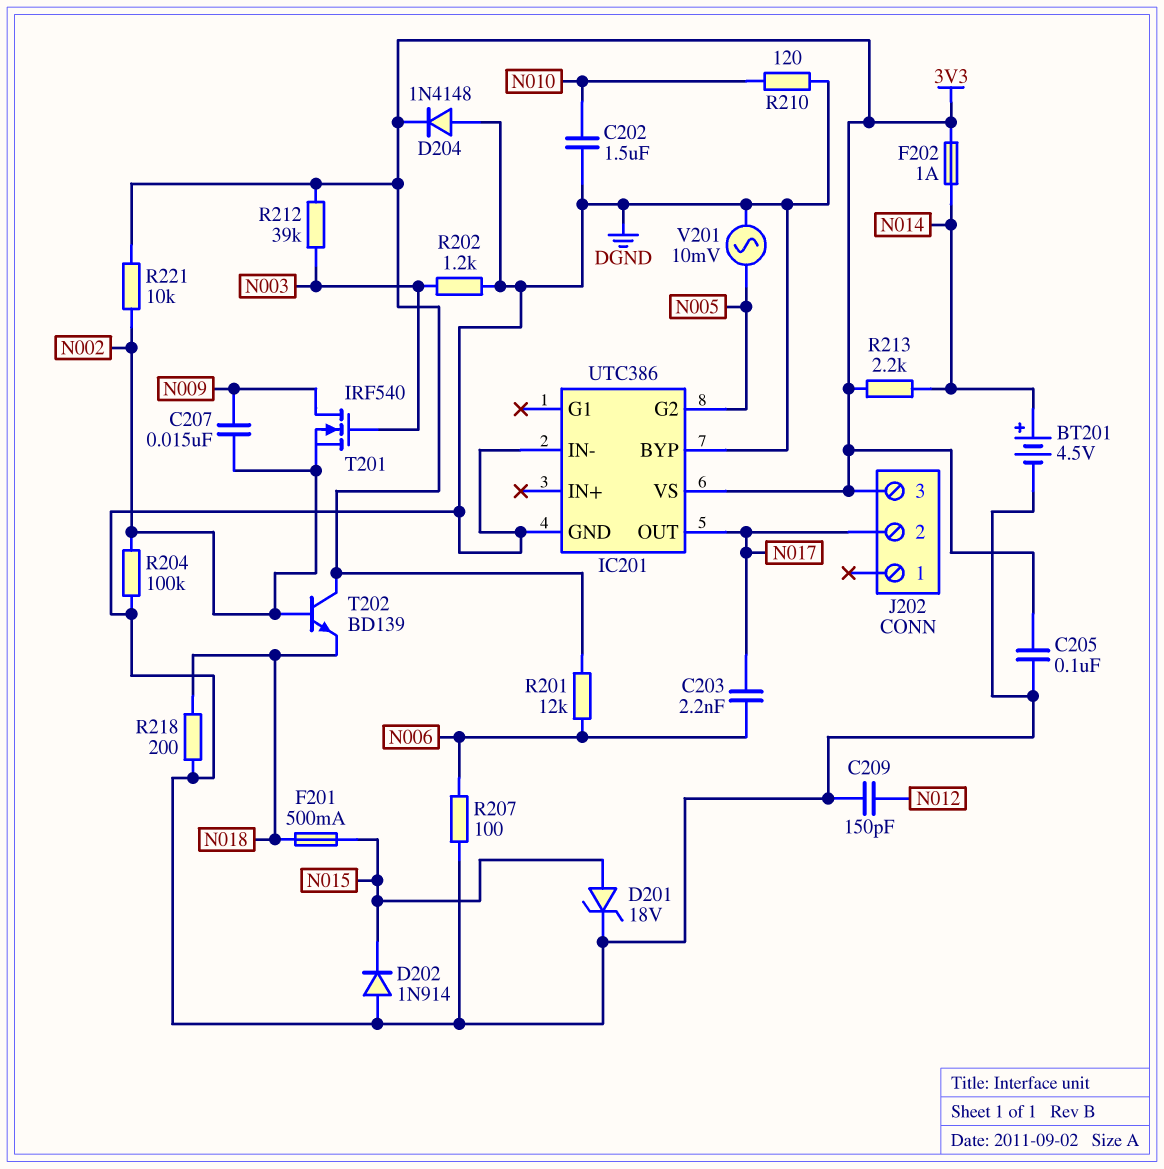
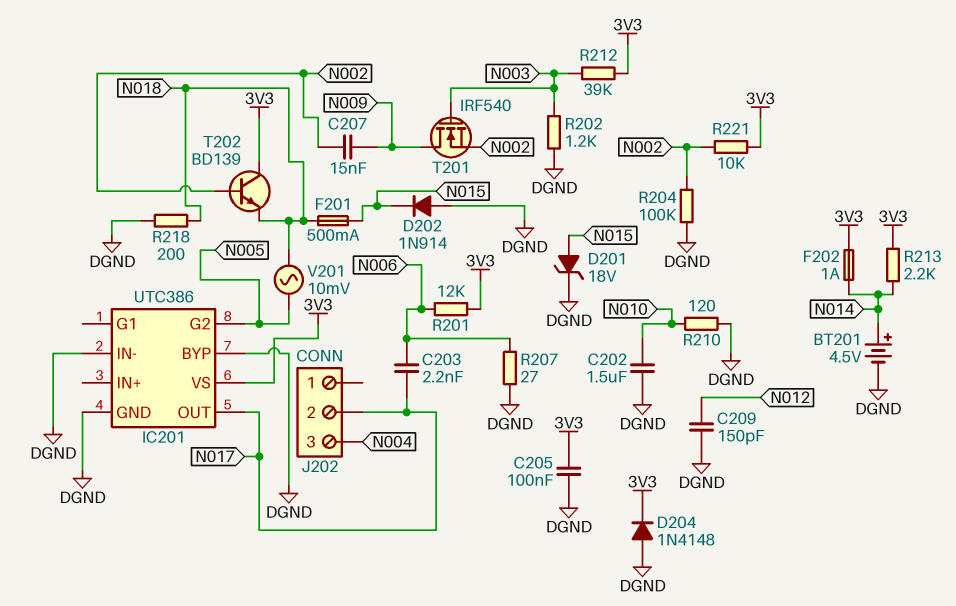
J202 pin 3: 3V3 -> N004
R207: 100 (DGND, N006) -> 27 (DGND, N006)
V201: AC 10mV (DGND, N005) -> AC 10mV (N005, N018)

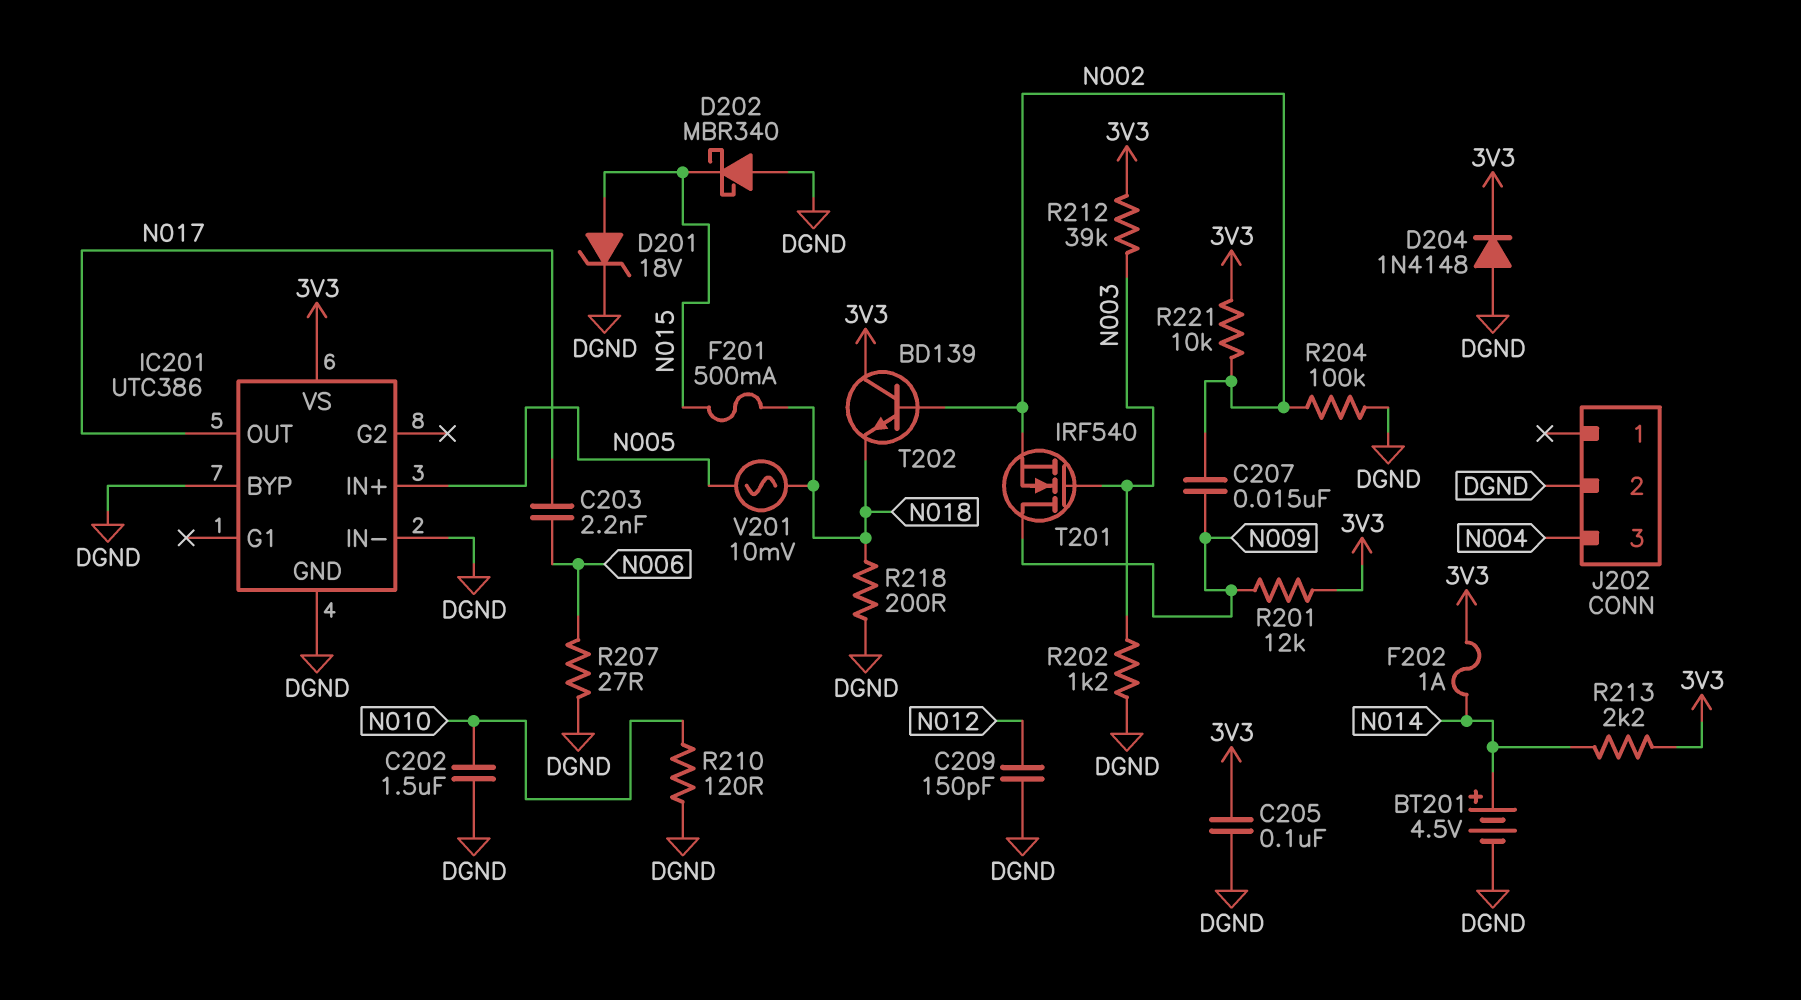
D202: diode 1N914 (A DGND, K N015) -> schottky MBR340 (A DGND, K N015)
IC201 pin G2: N005 -> none
IC201 pin IN+: none -> N005
J202 pin 2: N017 -> DGND
R201: 12k (3V3, N006) -> 12k (3V3, N009)

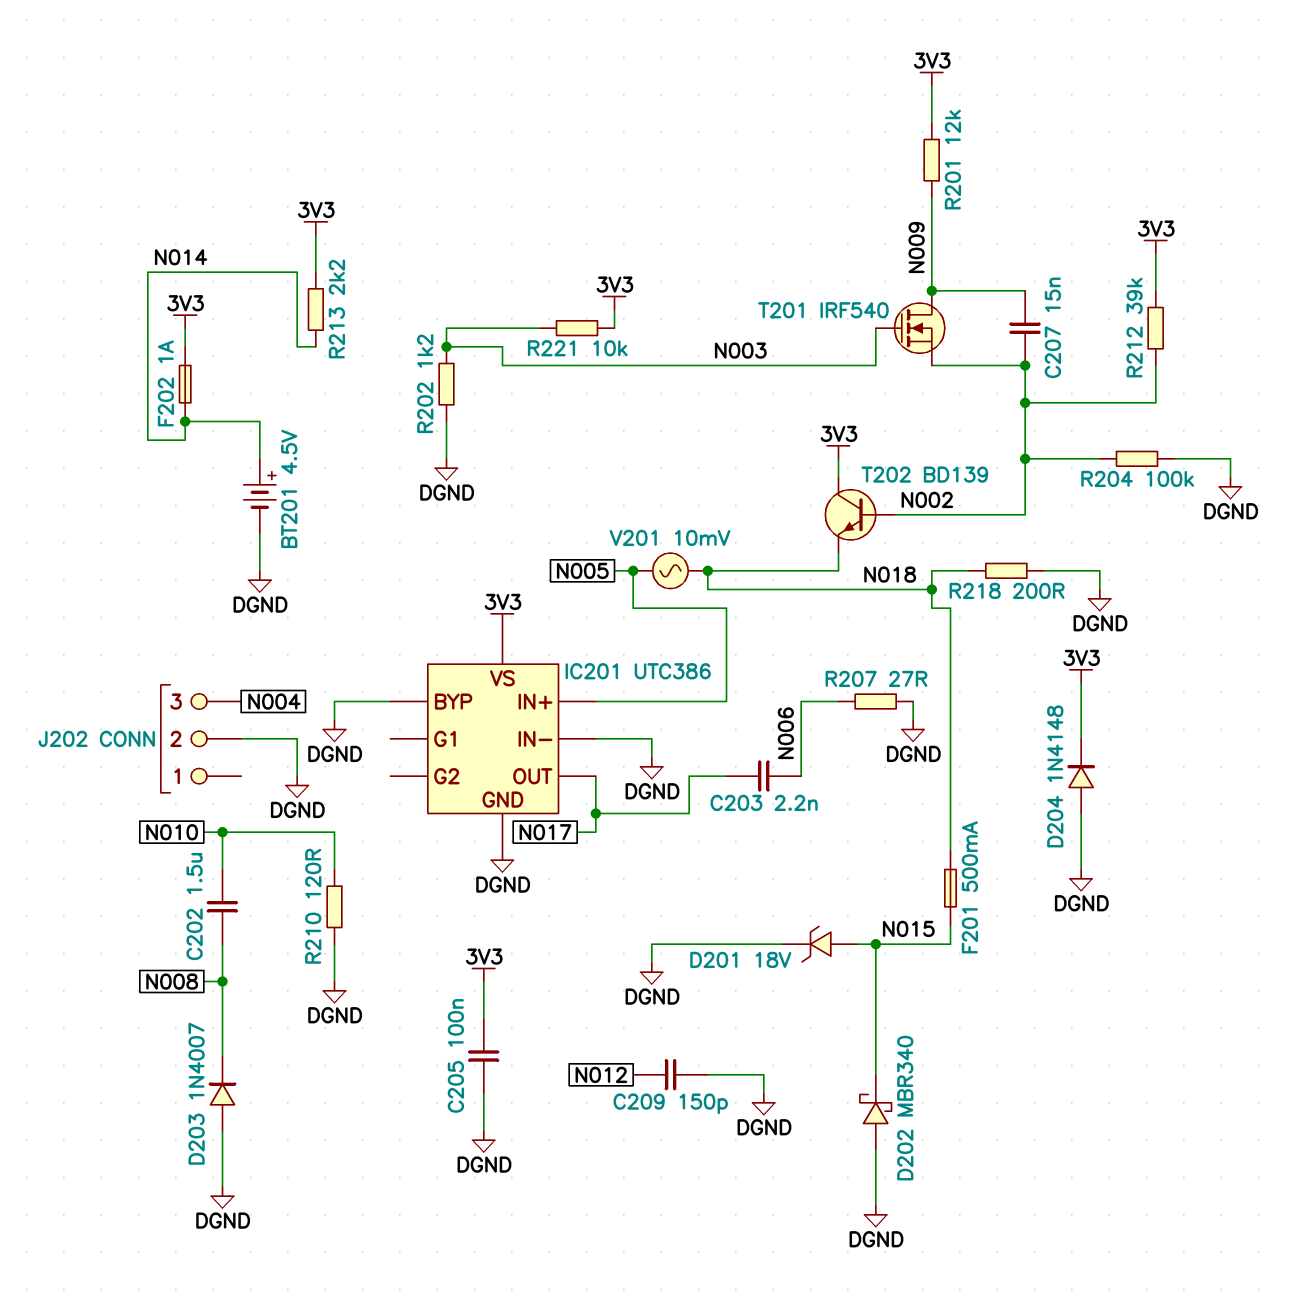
C202: 1.5uF (DGND, N010) -> 1.5uF (N008, N010)
D203: none -> diode 1N4007 (A DGND, K N008)
R212: 39k (3V3, N003) -> 39k (3V3, N002)
R221: 10k (3V3, N002) -> 10k (3V3, N003)

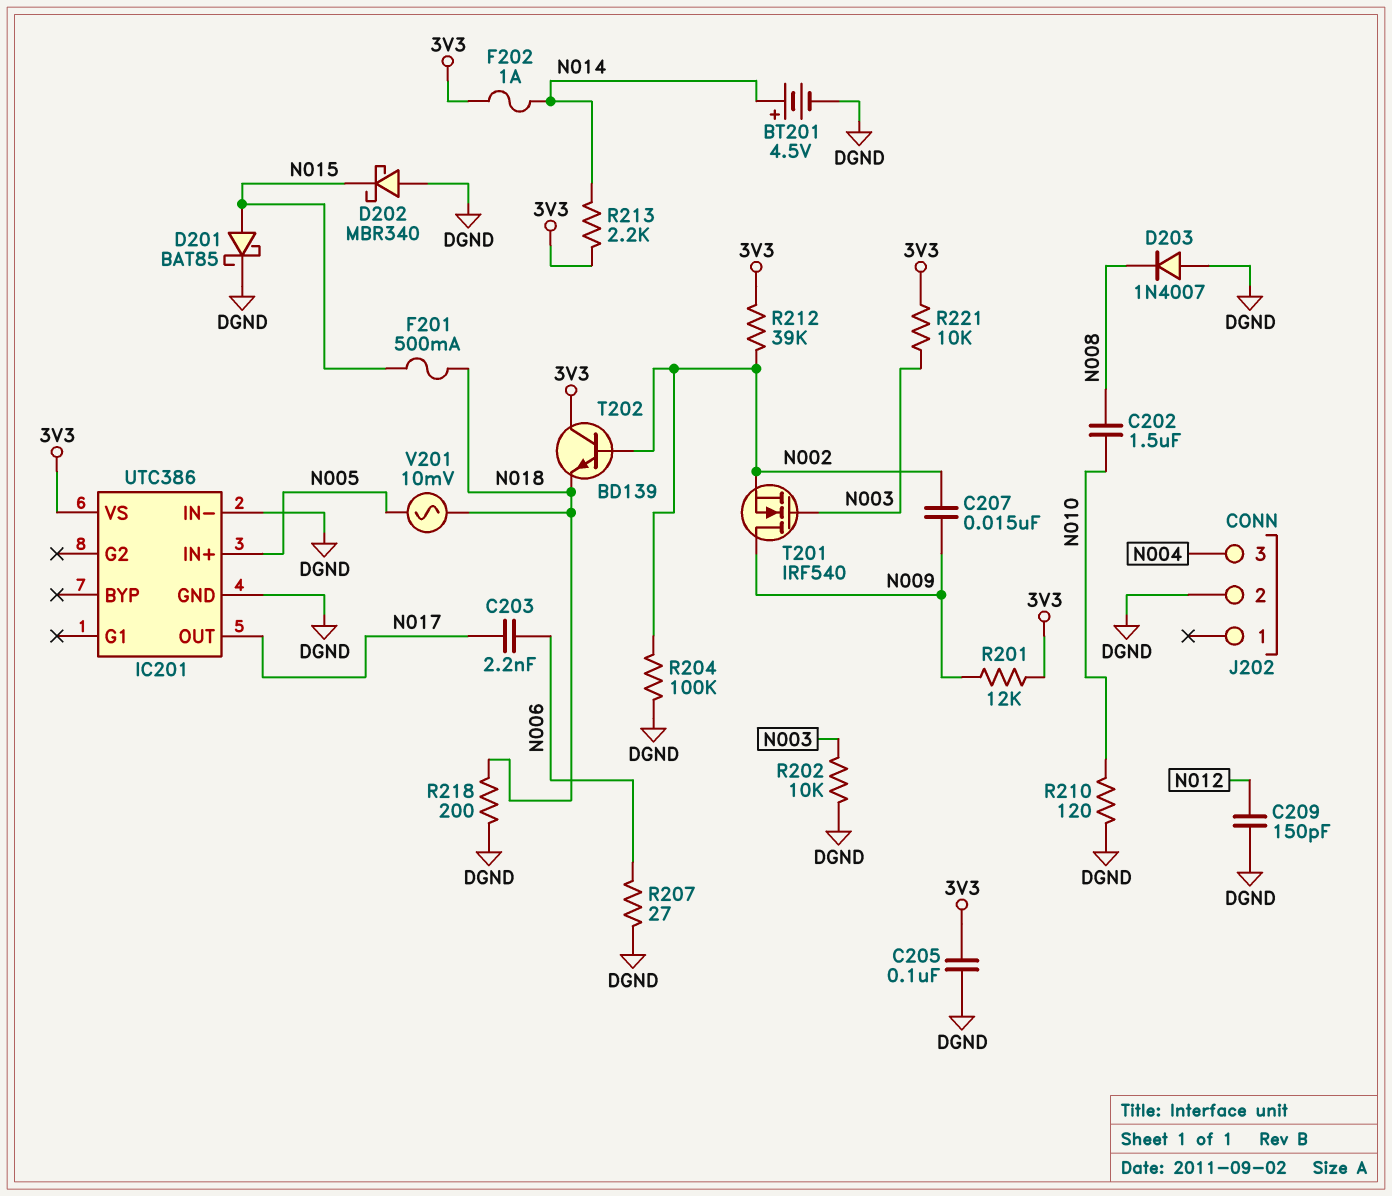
D201: zener 18V (A N015, K DGND) -> schottky BAT85 (A N015, K DGND)
D204: diode 1N4148 (A DGND, K 3V3) -> none
IC201 pin BYP: DGND -> none
R202: 1.2k (DGND, N003) -> 10k (DGND, N003)

